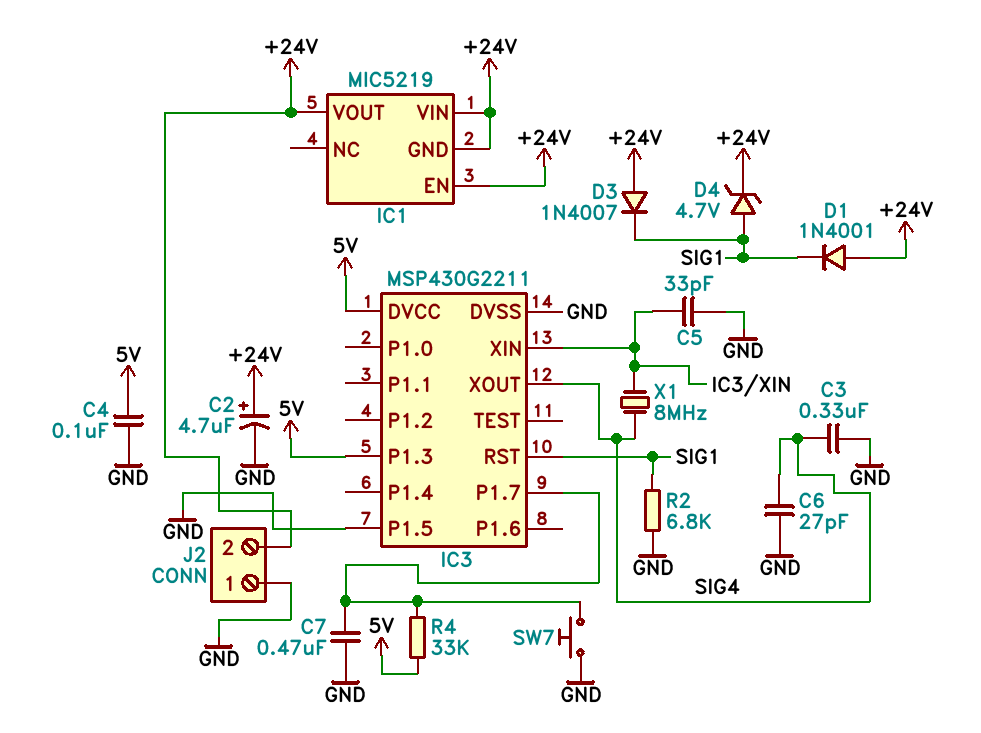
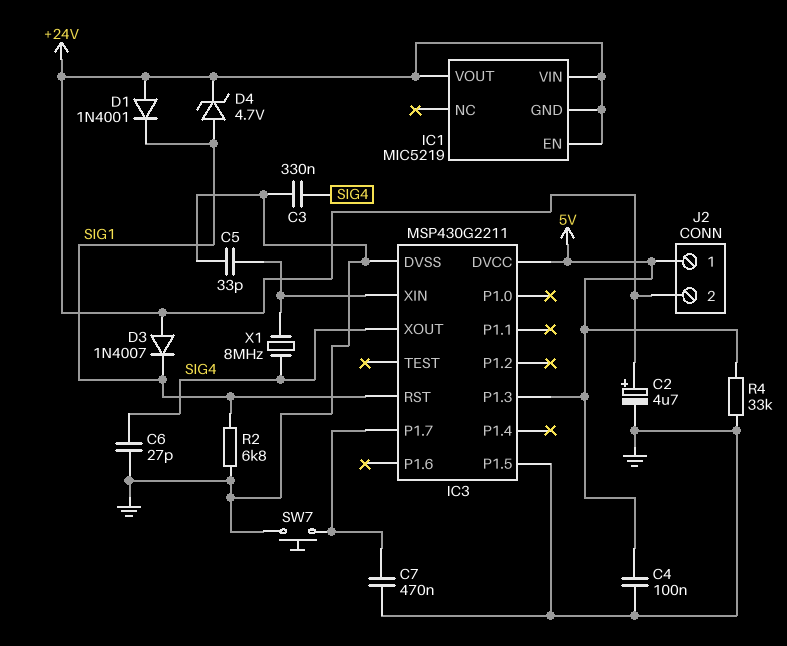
J2 pin 1: GND -> 5V
R4: 33k (5V, IC3/P1.7) -> 33k (5V, GND)

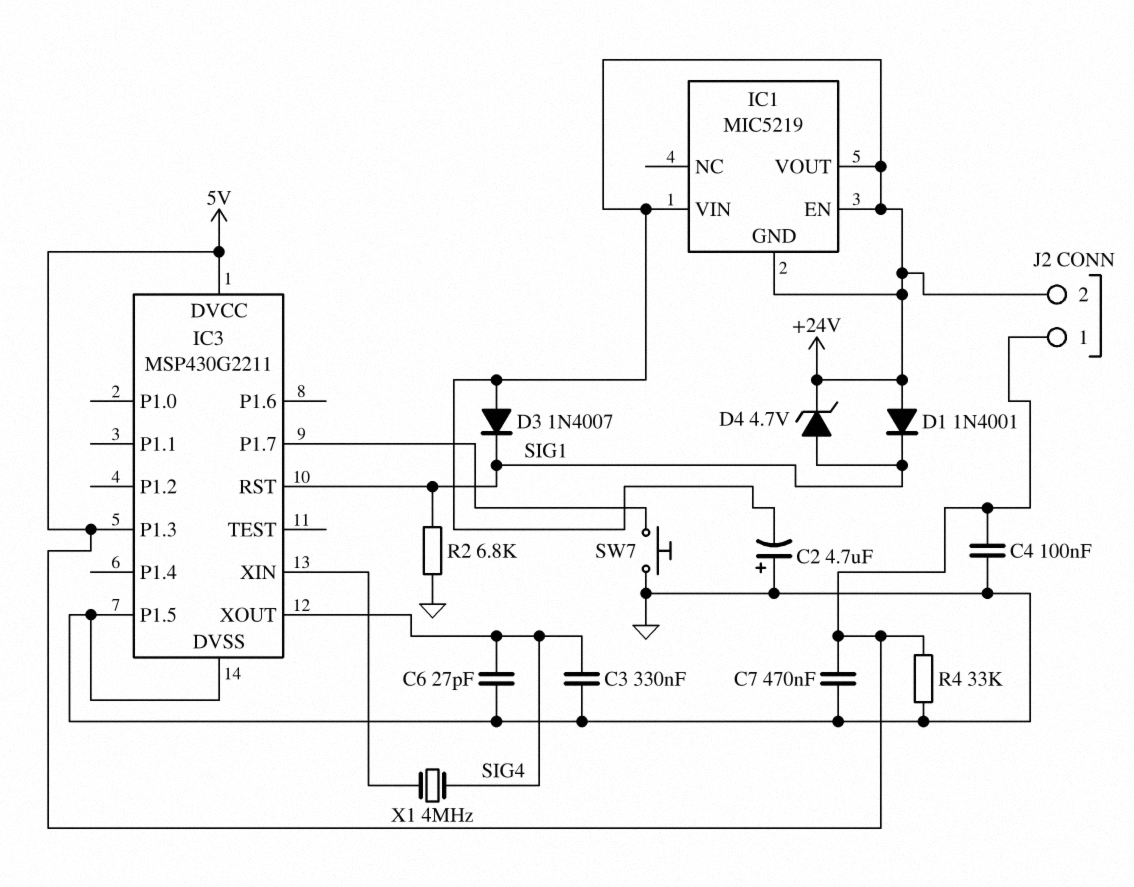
C2: 4.7uF (plus +24V, minus GND) -> 4.7uF (plus GND, minus +24V)
C5: 33pF (GND, IC3/XIN) -> none
C7: 470nF (GND, IC3/P1.7) -> 470nF (5V, GND)
X1: 8MHz (IC3/XIN, SIG4) -> 4MHz (IC3/XIN, SIG4)

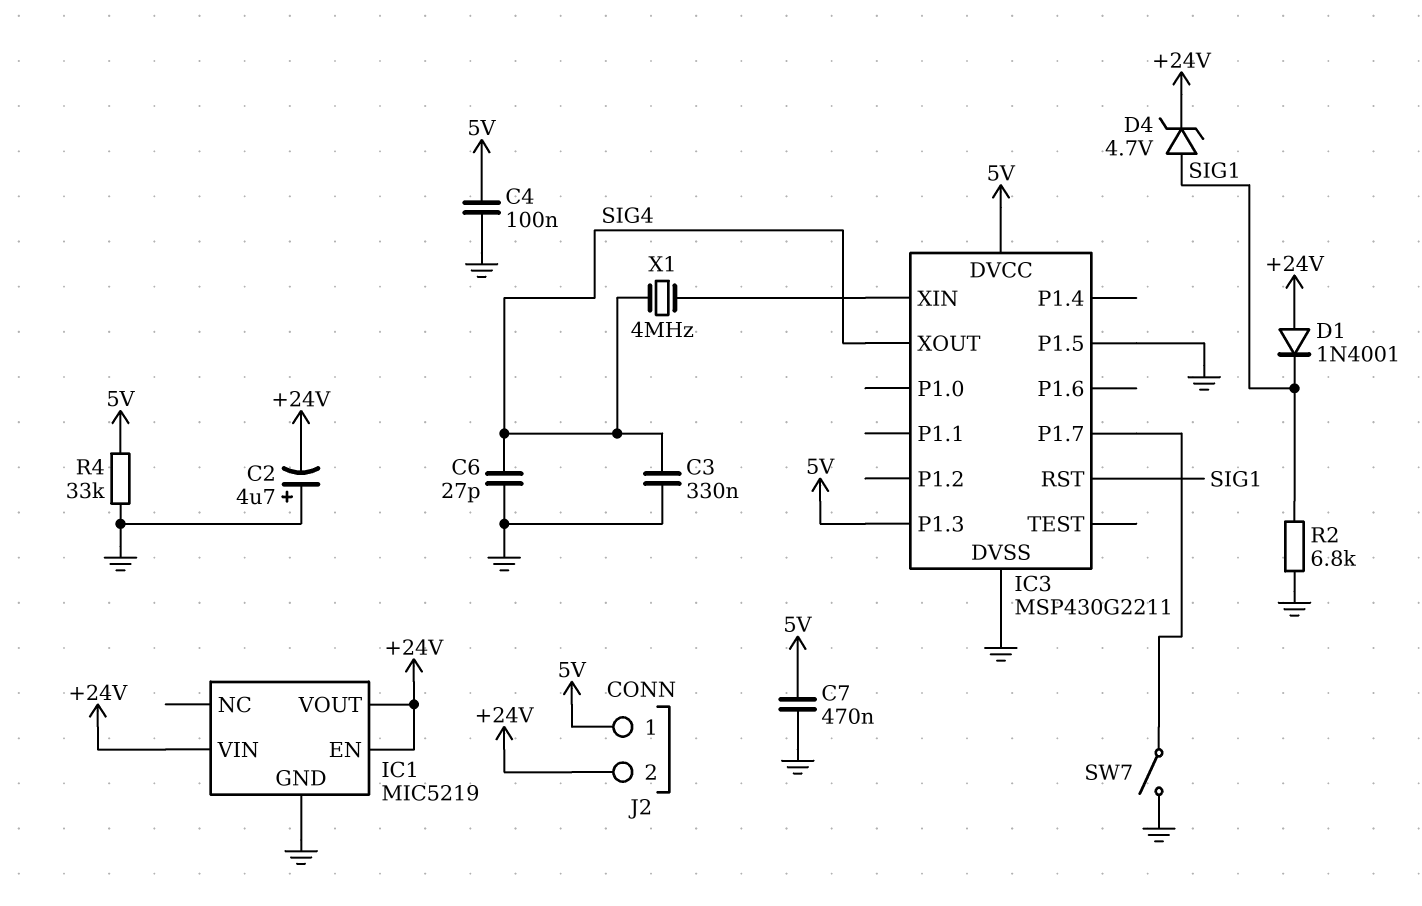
D3: diode 1N4007 (A +24V, K SIG1) -> none
IC1 pin GND: +24V -> GND
SW7: button (GND, IC3/P1.7) -> switch (GND, IC3/P1.7)

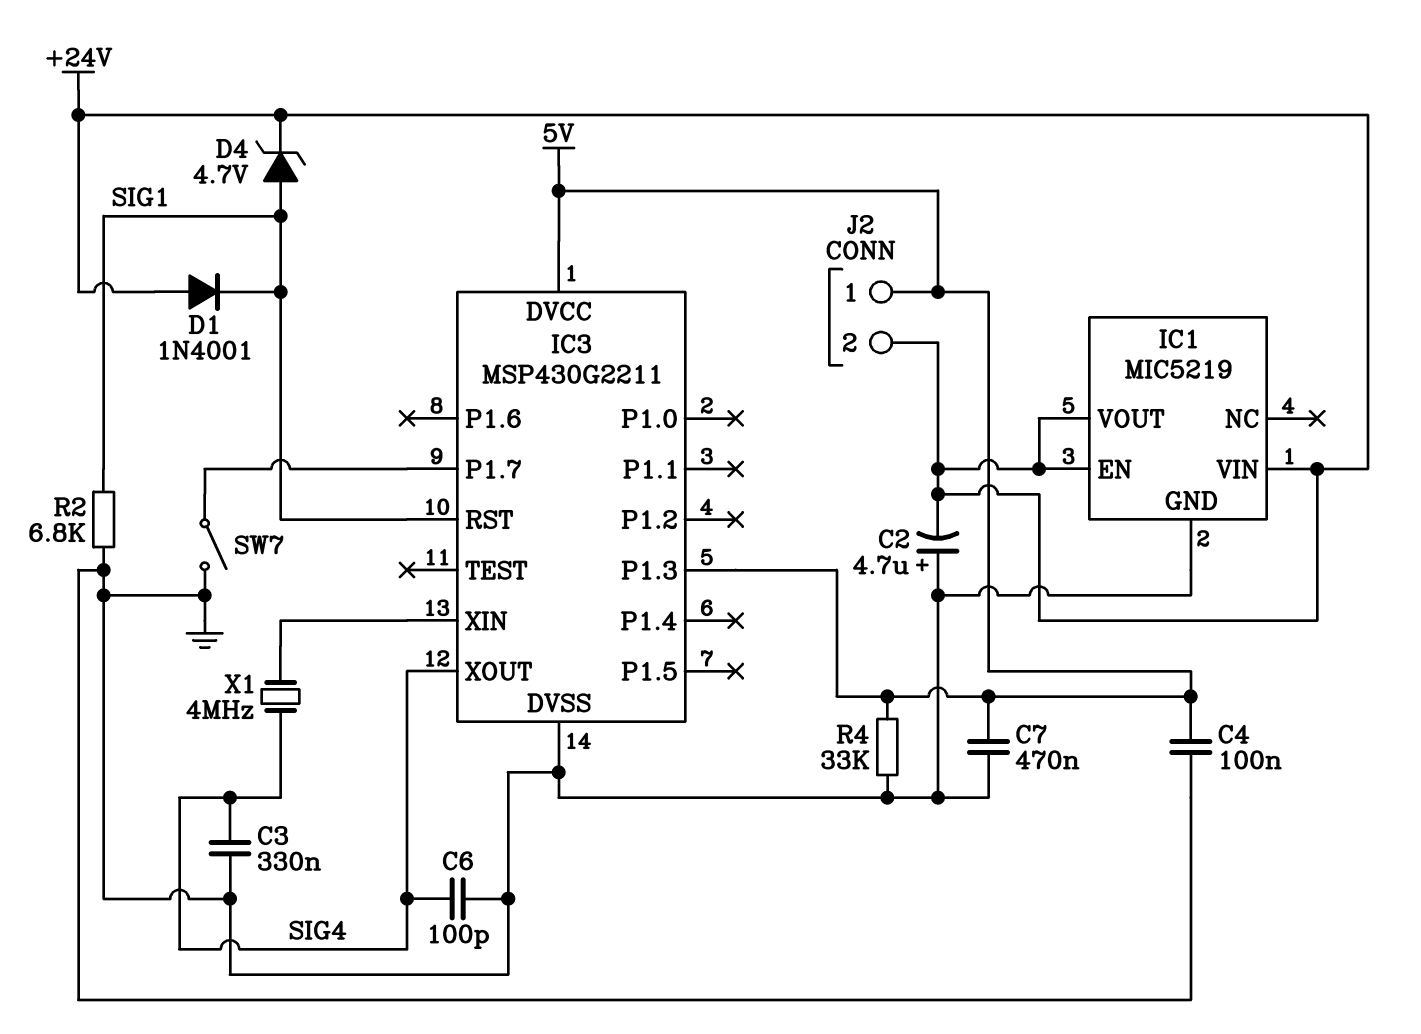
C6: 27pF (GND, SIG4) -> 100pF (GND, SIG4)
IC3 pin P1.5: GND -> none

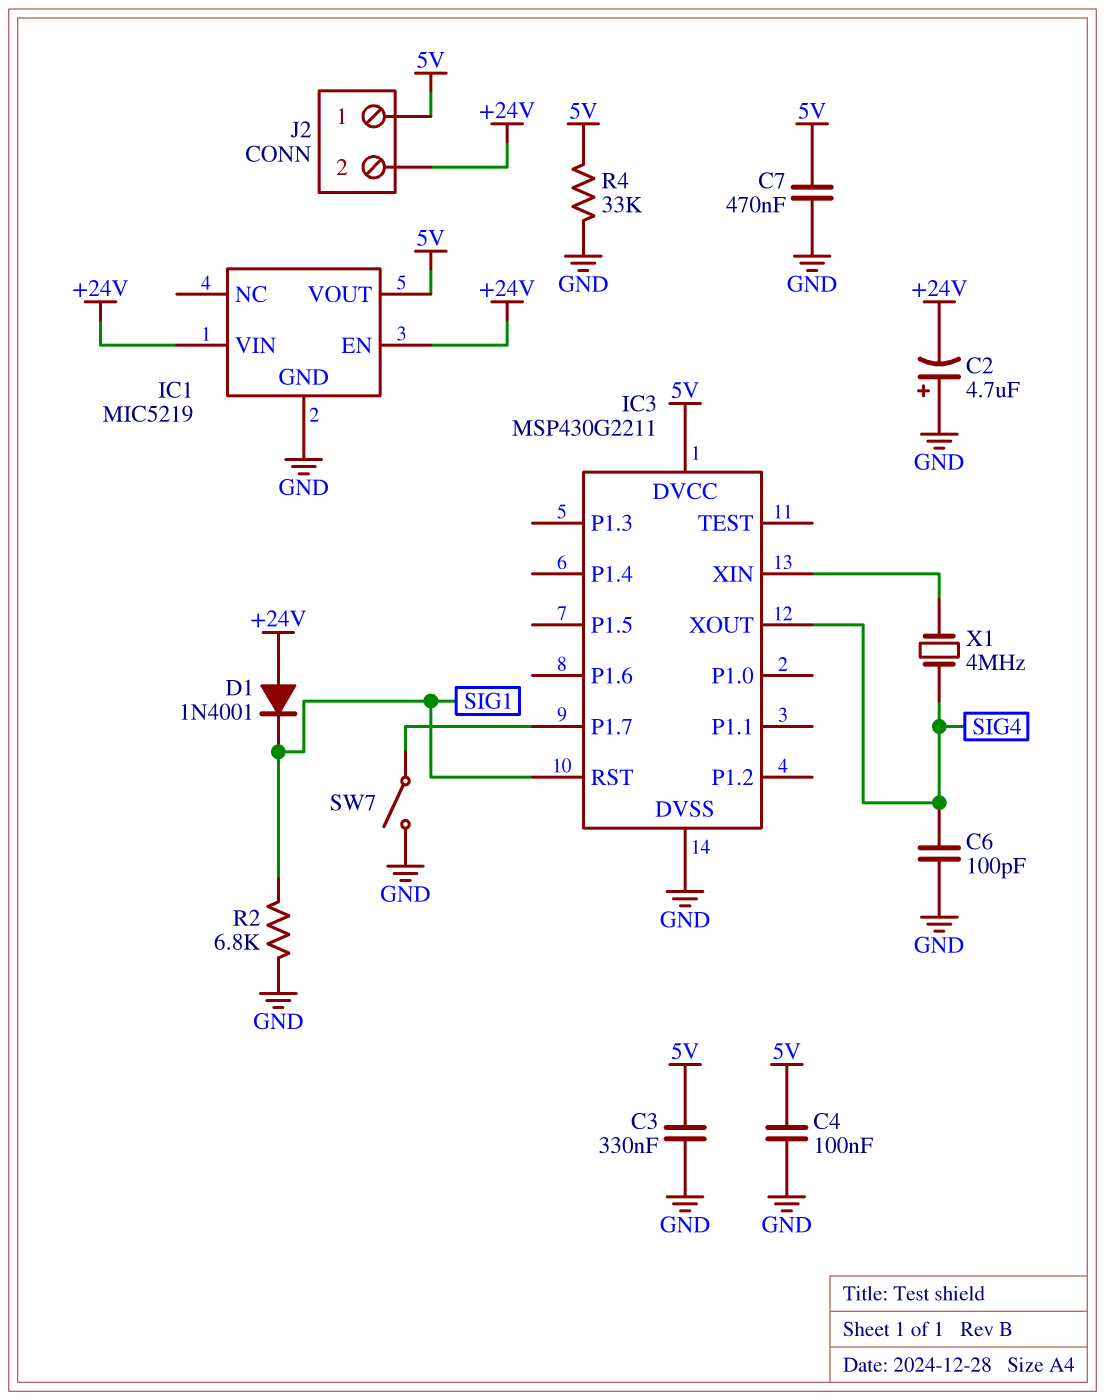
C3: 330nF (GND, SIG4) -> 330nF (5V, GND)
D4: zener 4.7V (A SIG1, K +24V) -> none
IC1 pin VOUT: +24V -> 5V
IC3 pin P1.3: 5V -> none

